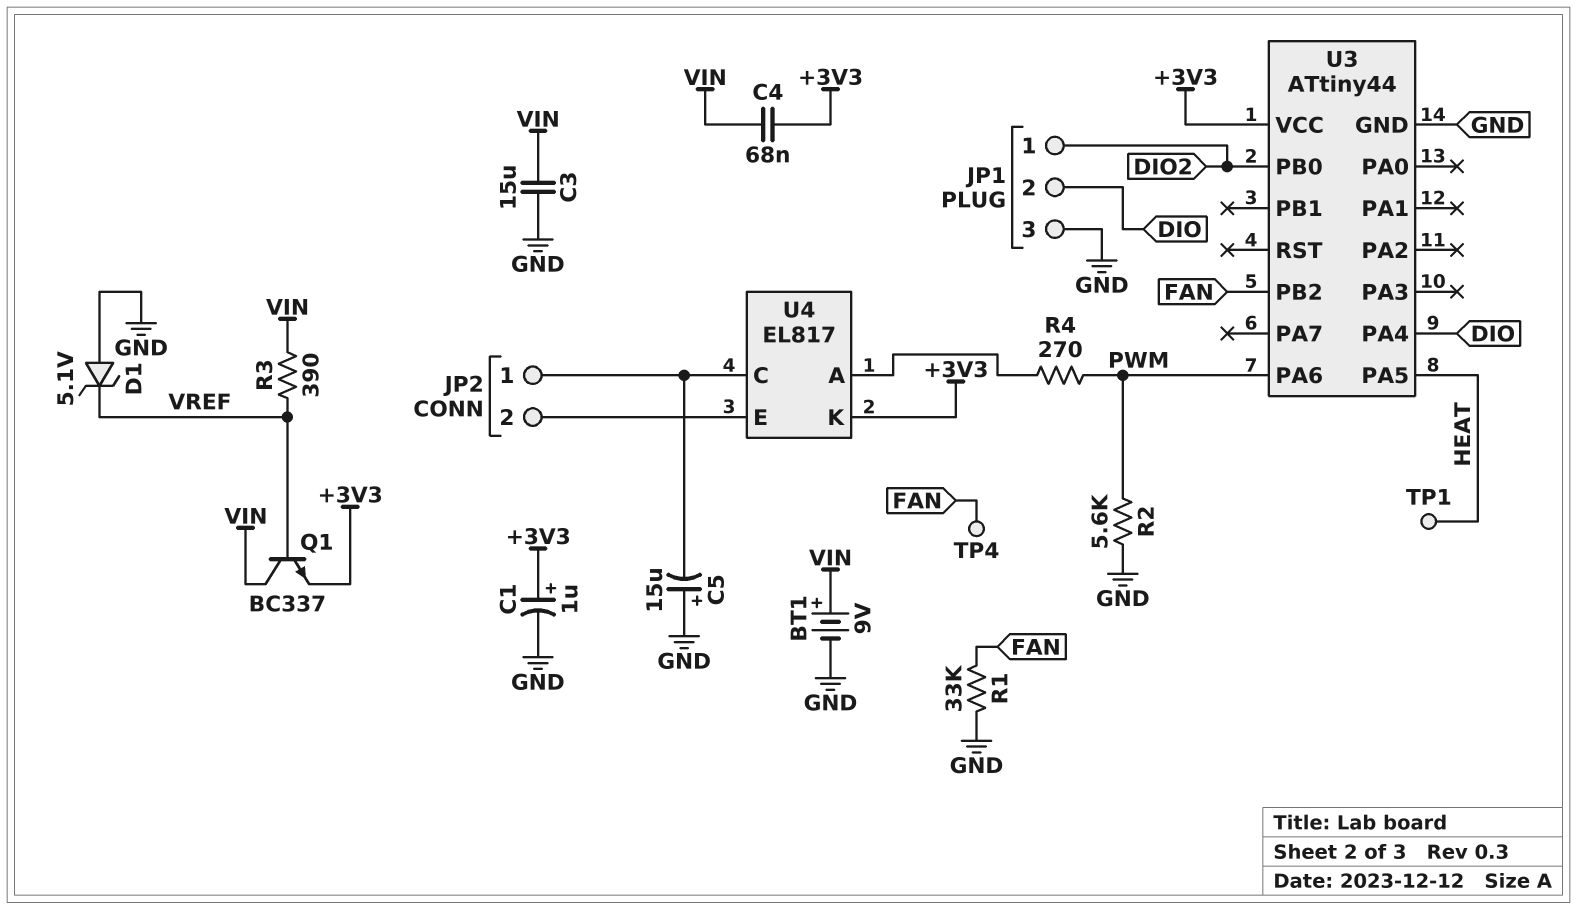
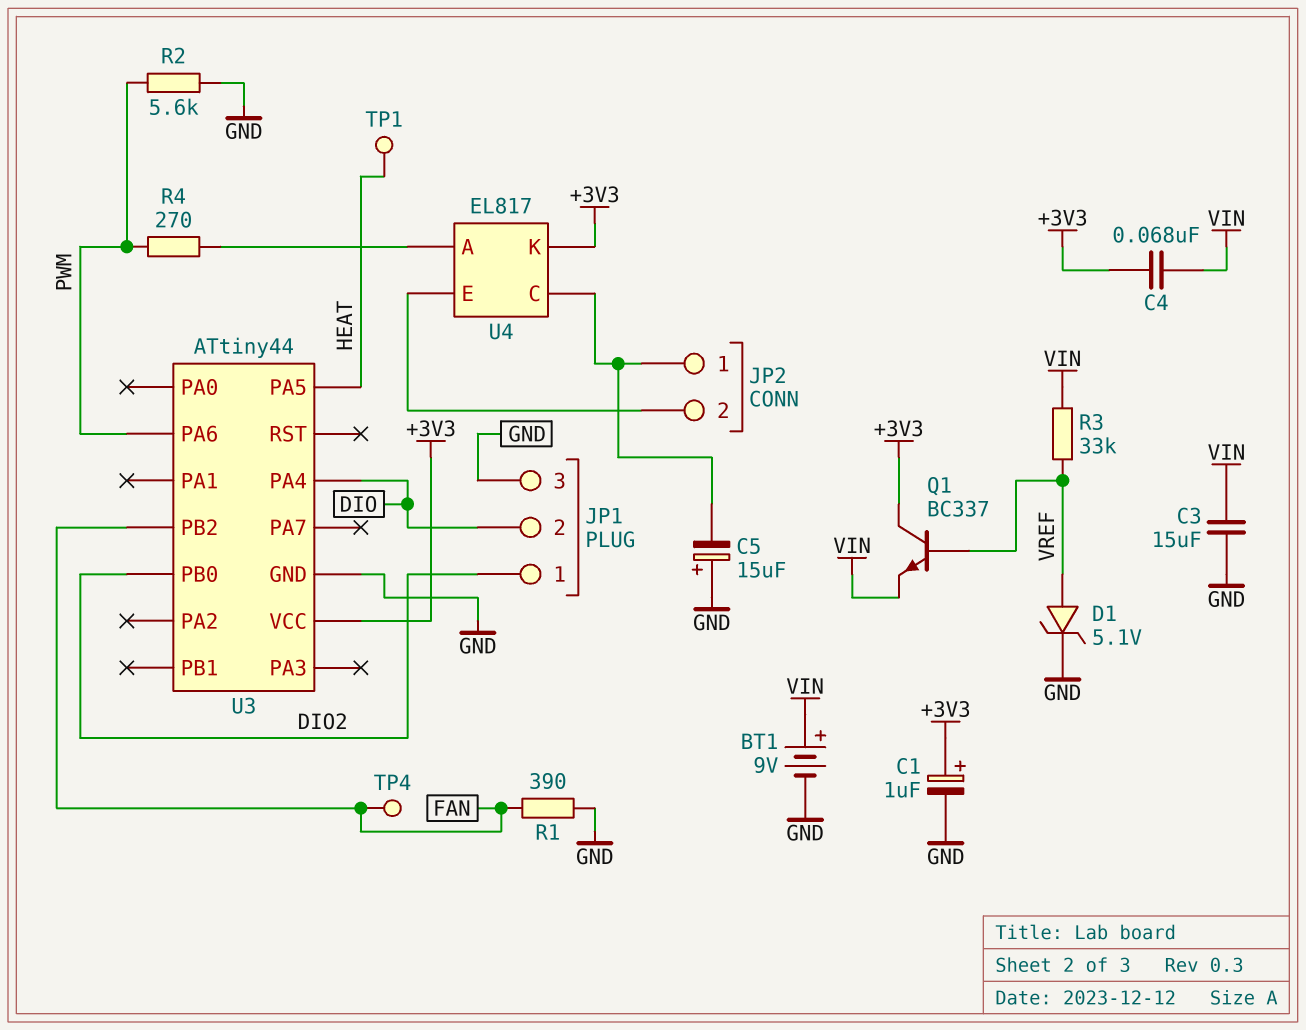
D1: zener 5.1V (A GND, K VREF) -> zener 5.1V (A VREF, K GND)
Q1: NPN BC337 (B VREF, C VIN, E +3V3) -> NPN BC337 (B VREF, C +3V3, E VIN)
R1: 33k (FAN, GND) -> 390 (FAN, GND)
R3: 390 (VIN, VREF) -> 33k (VIN, VREF)

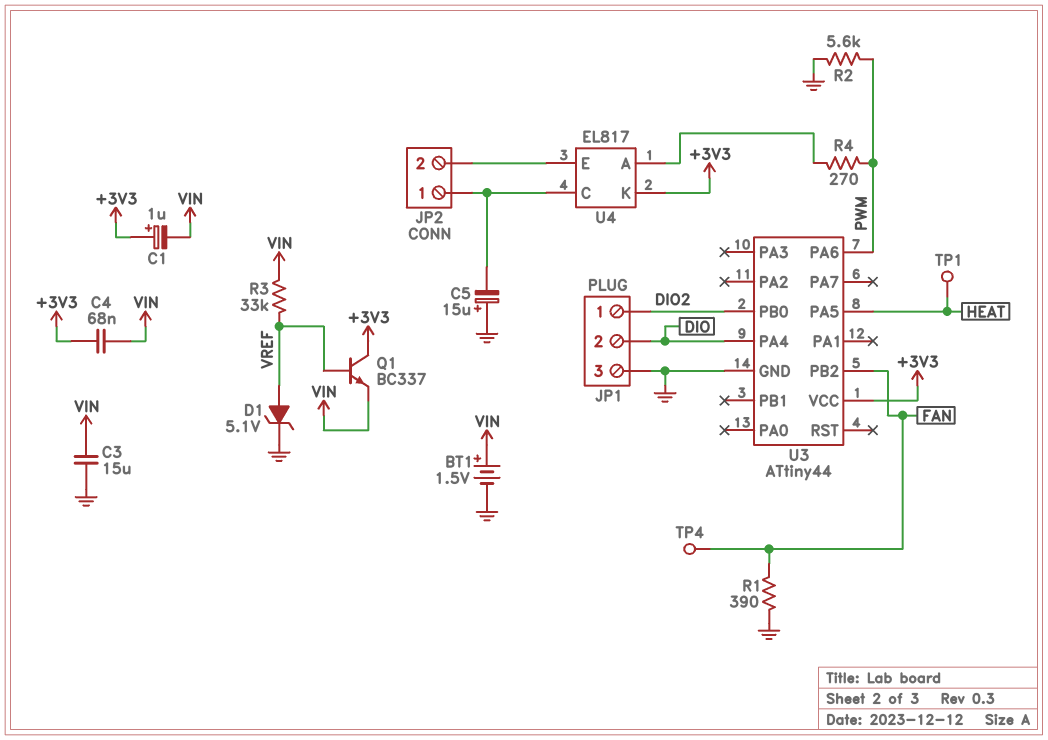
BT1: 9V (plus VIN, minus GND) -> 1.5V (plus VIN, minus GND)
C1: 1uF (plus +3V3, minus GND) -> 1uF (plus +3V3, minus VIN)

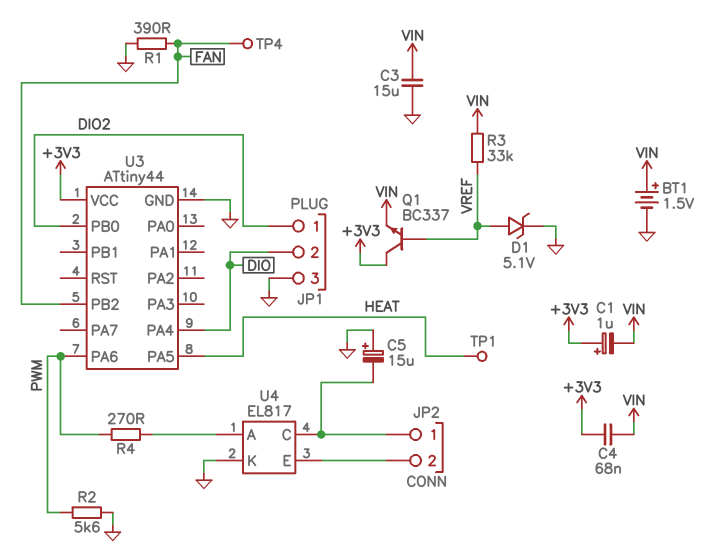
U4 pin K: +3V3 -> GND

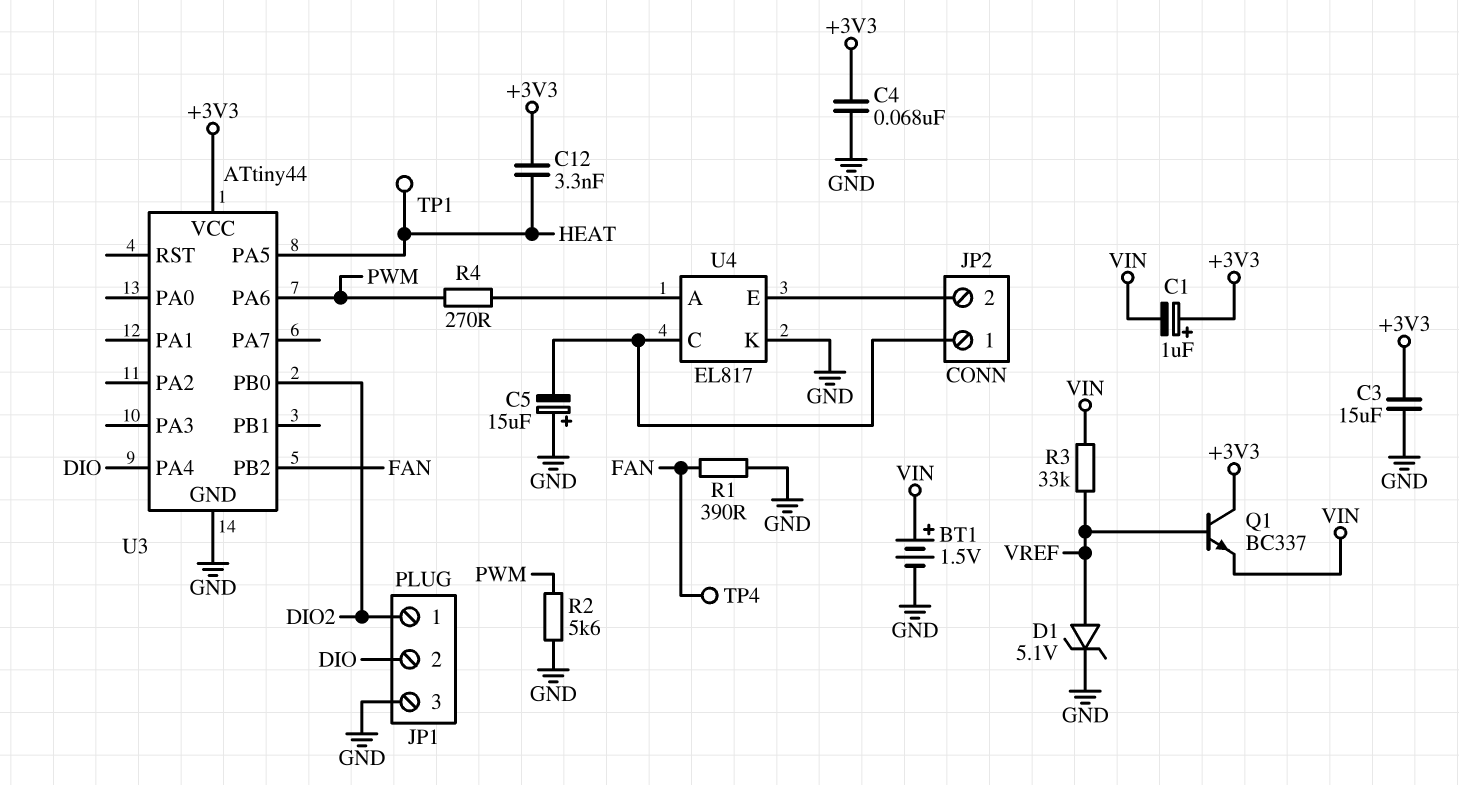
C3: 15uF (GND, VIN) -> 15uF (+3V3, GND)
C4: 68nF (+3V3, VIN) -> 68nF (+3V3, GND)
C12: none -> 3.3nF (+3V3, HEAT)

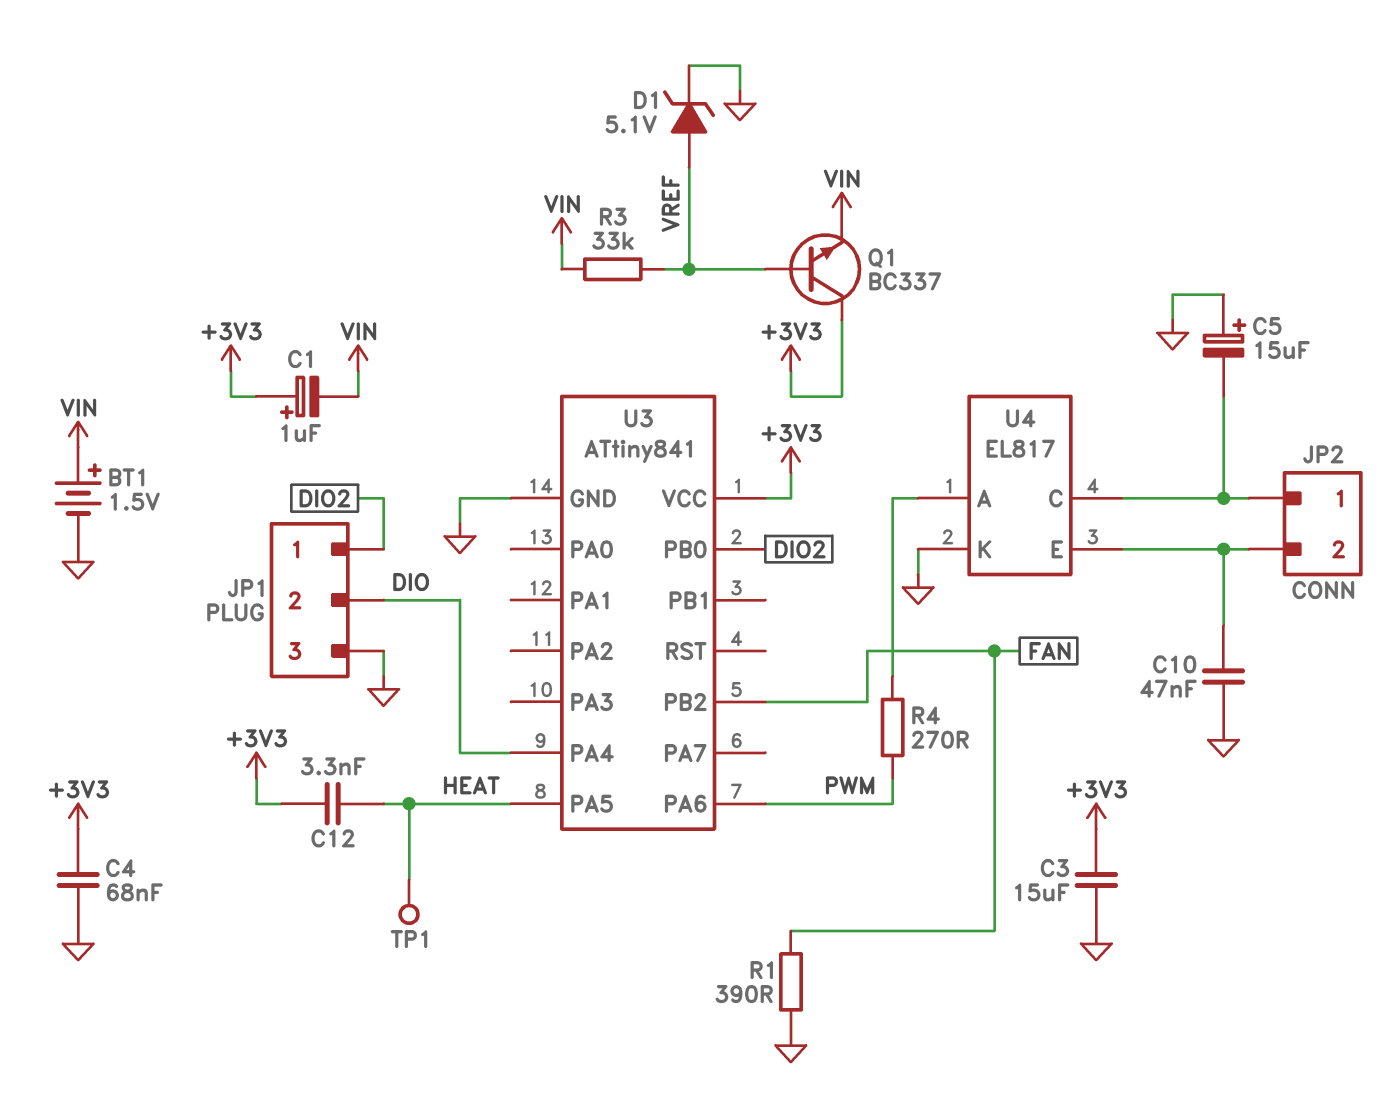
C10: none -> 47nF (GND, JP2/2)
R2: 5.6k (GND, PWM) -> none
TP4: test point (FAN) -> none
U3: ATtiny44 -> ATtiny841

